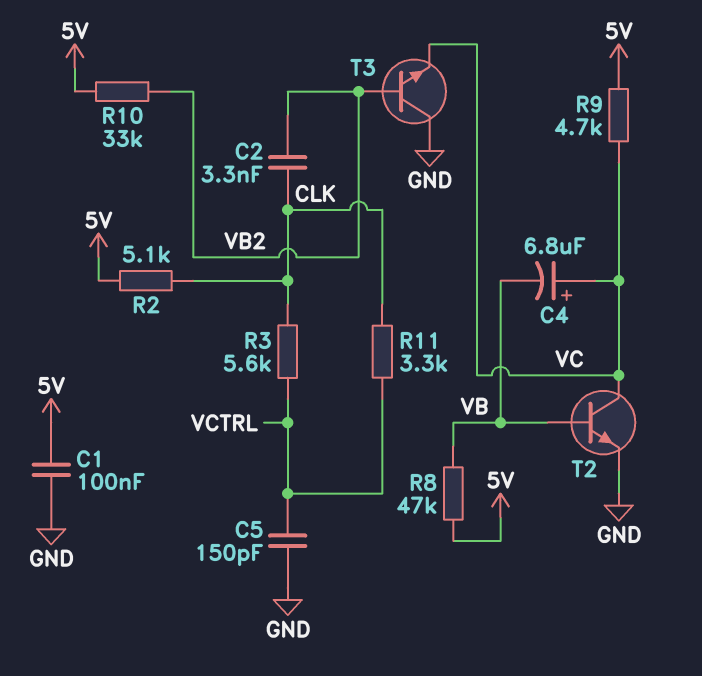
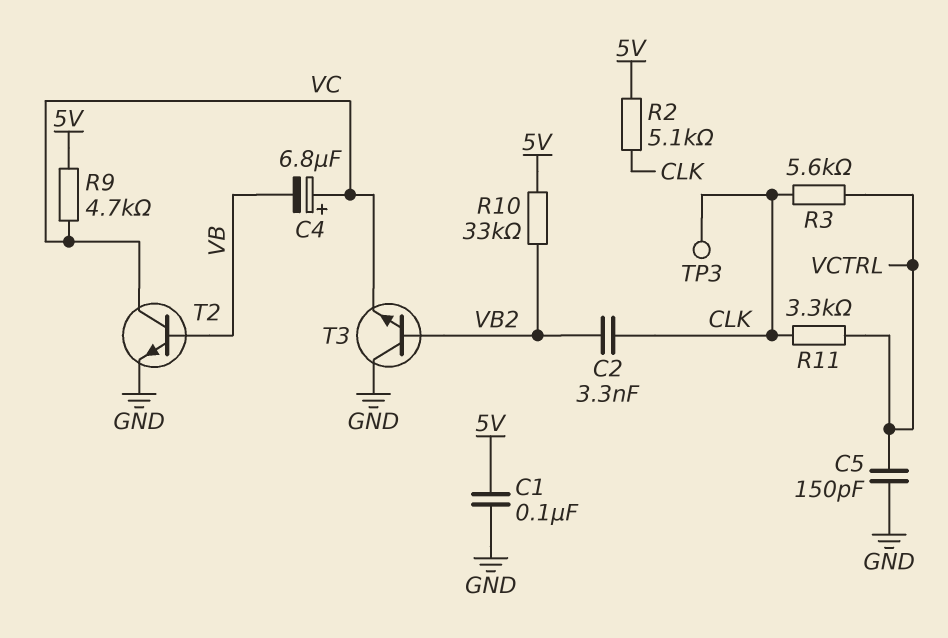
R8: 47k (5V, VB) -> none
TP3: none -> test point (CLK)

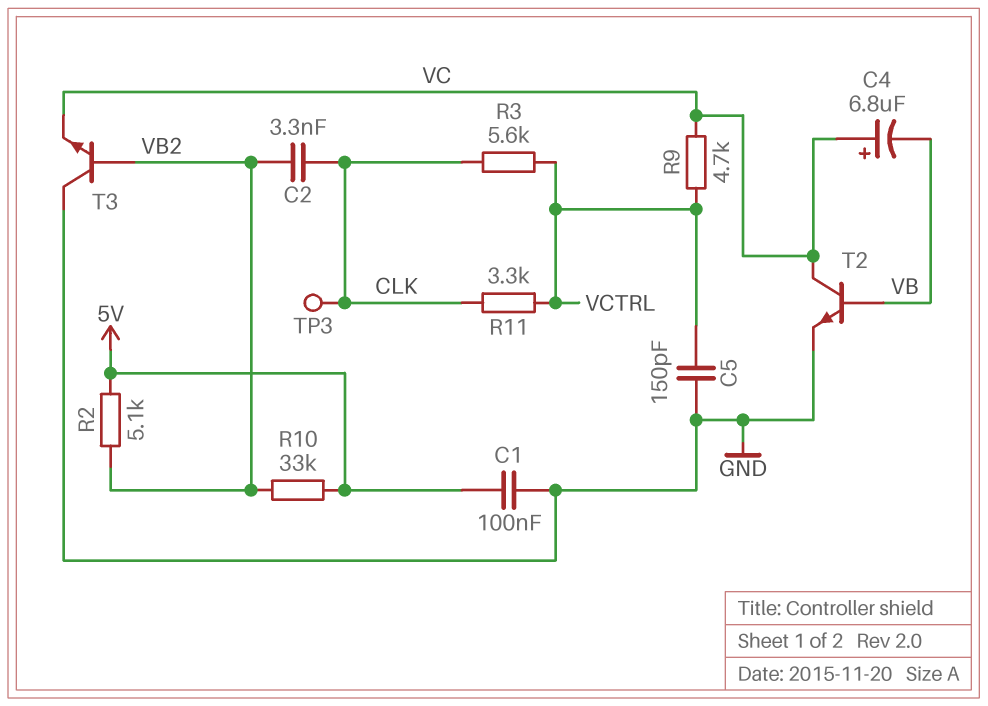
R2: 5.1k (5V, CLK) -> 5.1k (5V, VB2)
R9: 4.7k (5V, VC) -> 4.7k (VC, VCTRL)

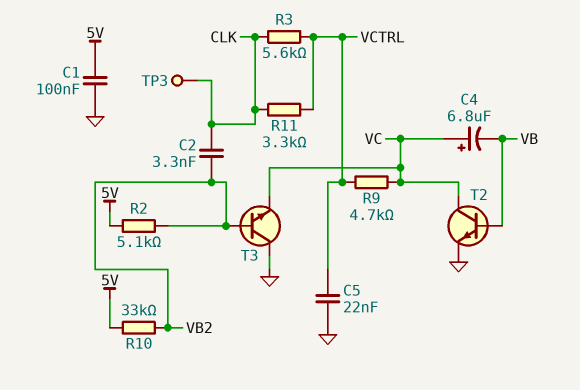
C5: 150pF (GND, VCTRL) -> 22nF (GND, VCTRL)

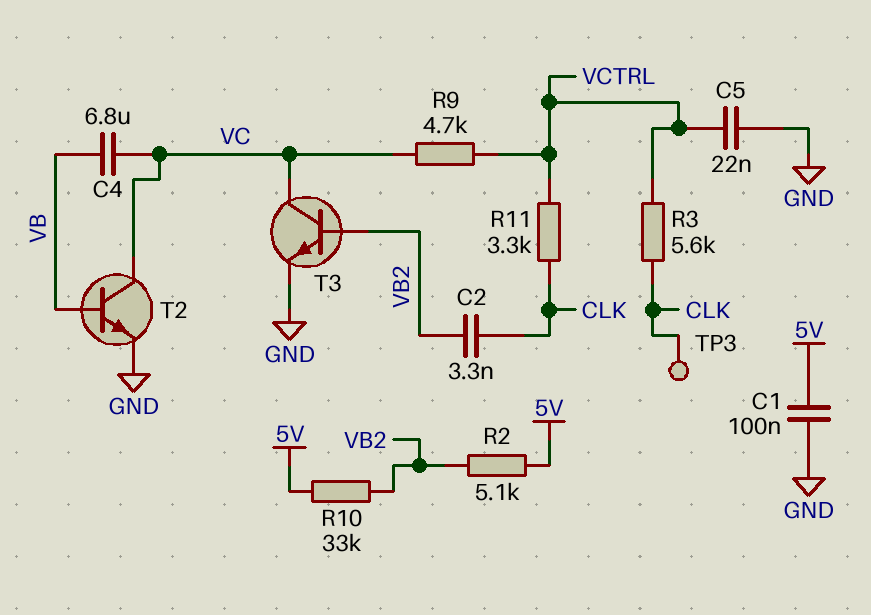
C4: 6.8uF (plus VC, minus VB) -> 6.8uF (VB, VC)
T3: NPN (B VB2, C GND, E VC) -> NPN (B VB2, C VC, E GND)

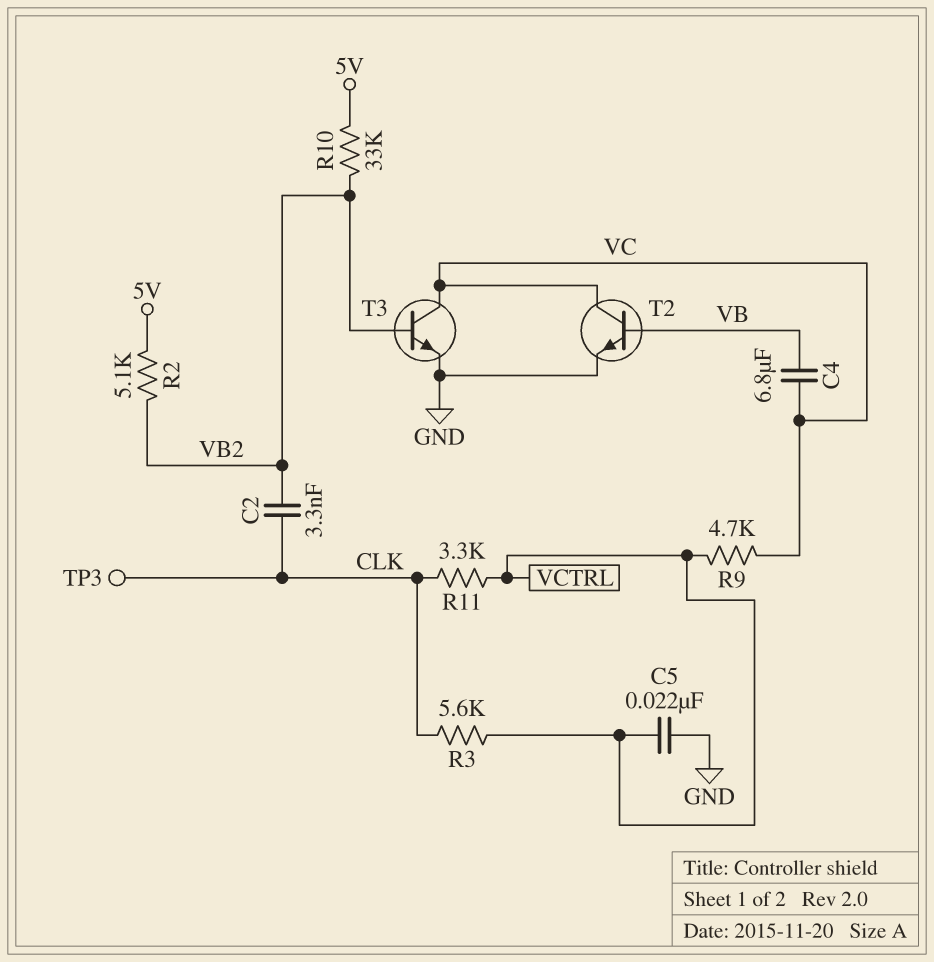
C1: 100nF (5V, GND) -> none

